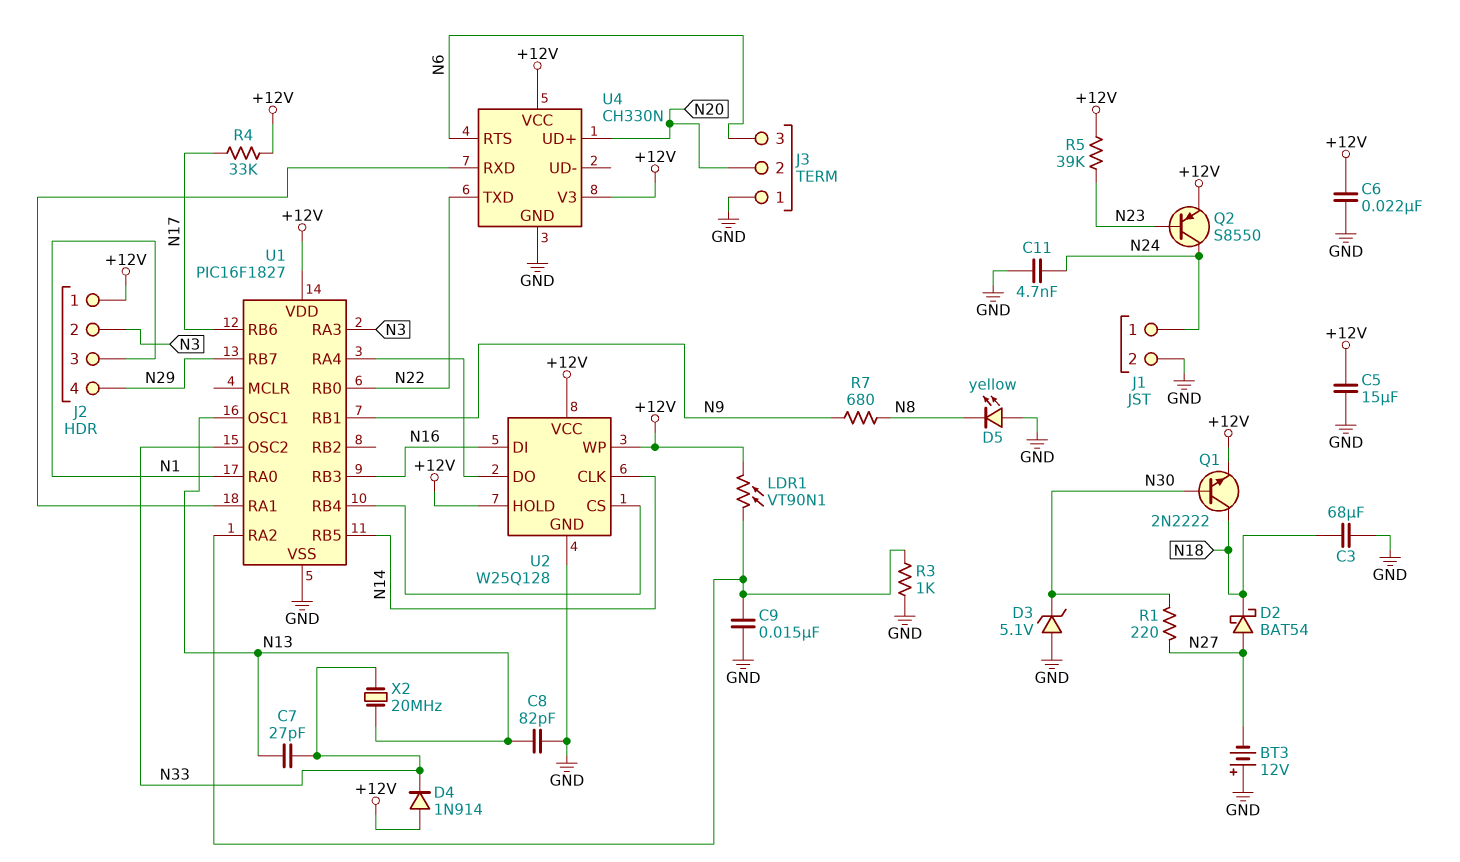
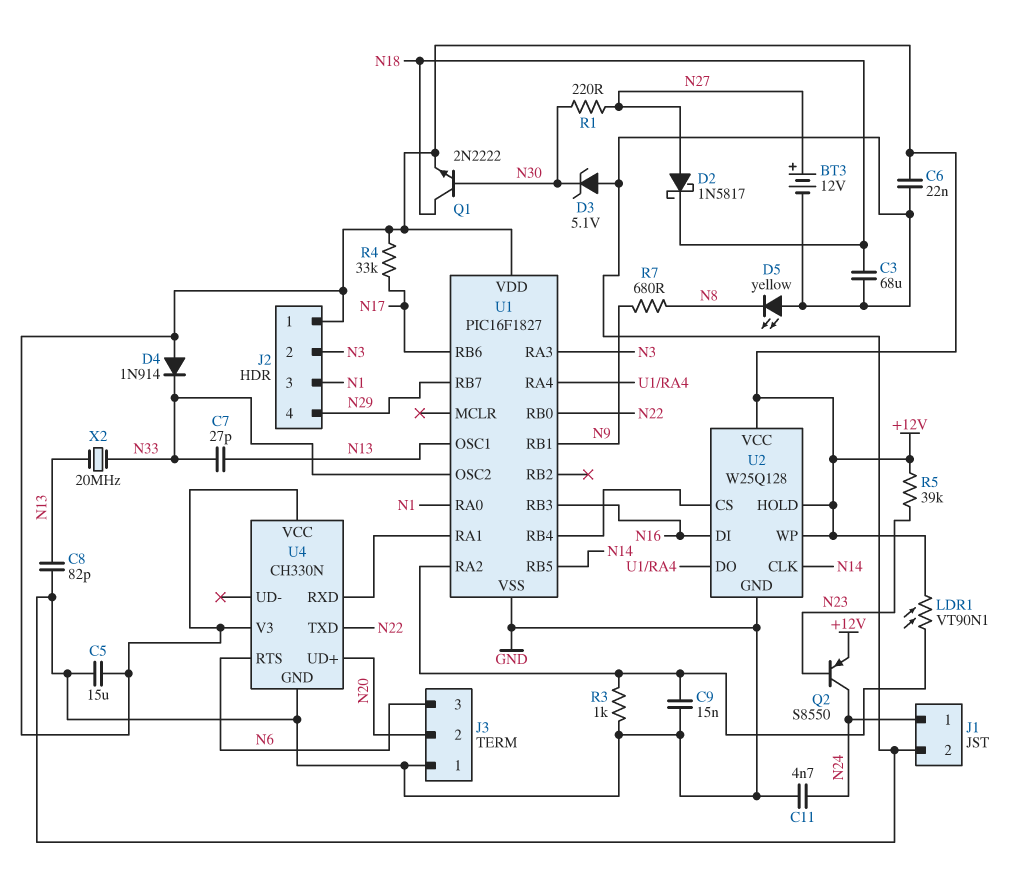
BT3: 12V (plus GND, minus N27) -> 12V (plus N27, minus GND)
D2: schottky BAT54 (A N27, K N18) -> schottky 1N5817 (A N27, K N18)

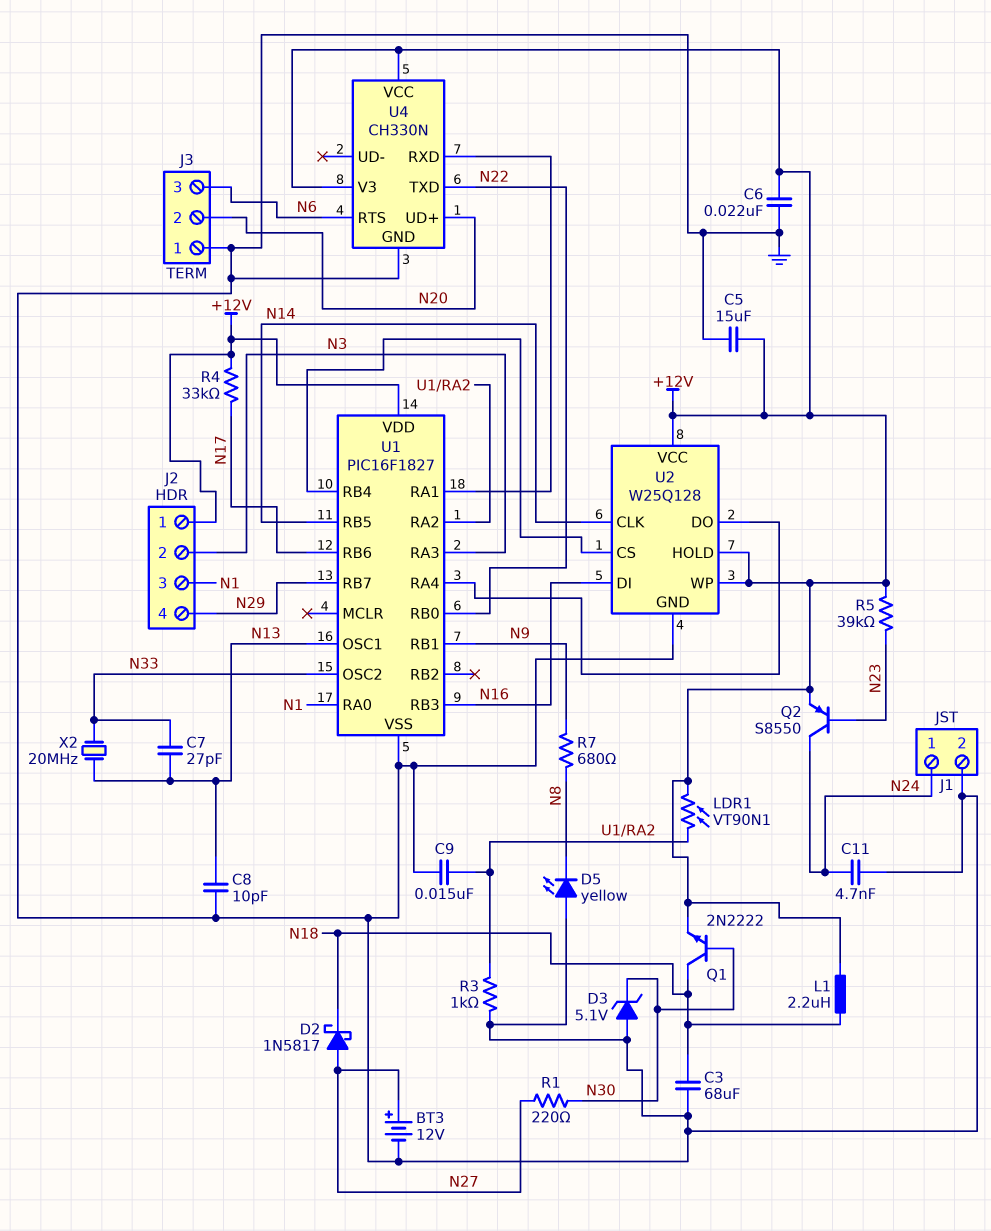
C8: 82pF (GND, N13) -> 10pF (GND, N13)
D4: diode 1N914 (A +12V, K N33) -> none
L1: none -> 2.2uH (+12V, N18)

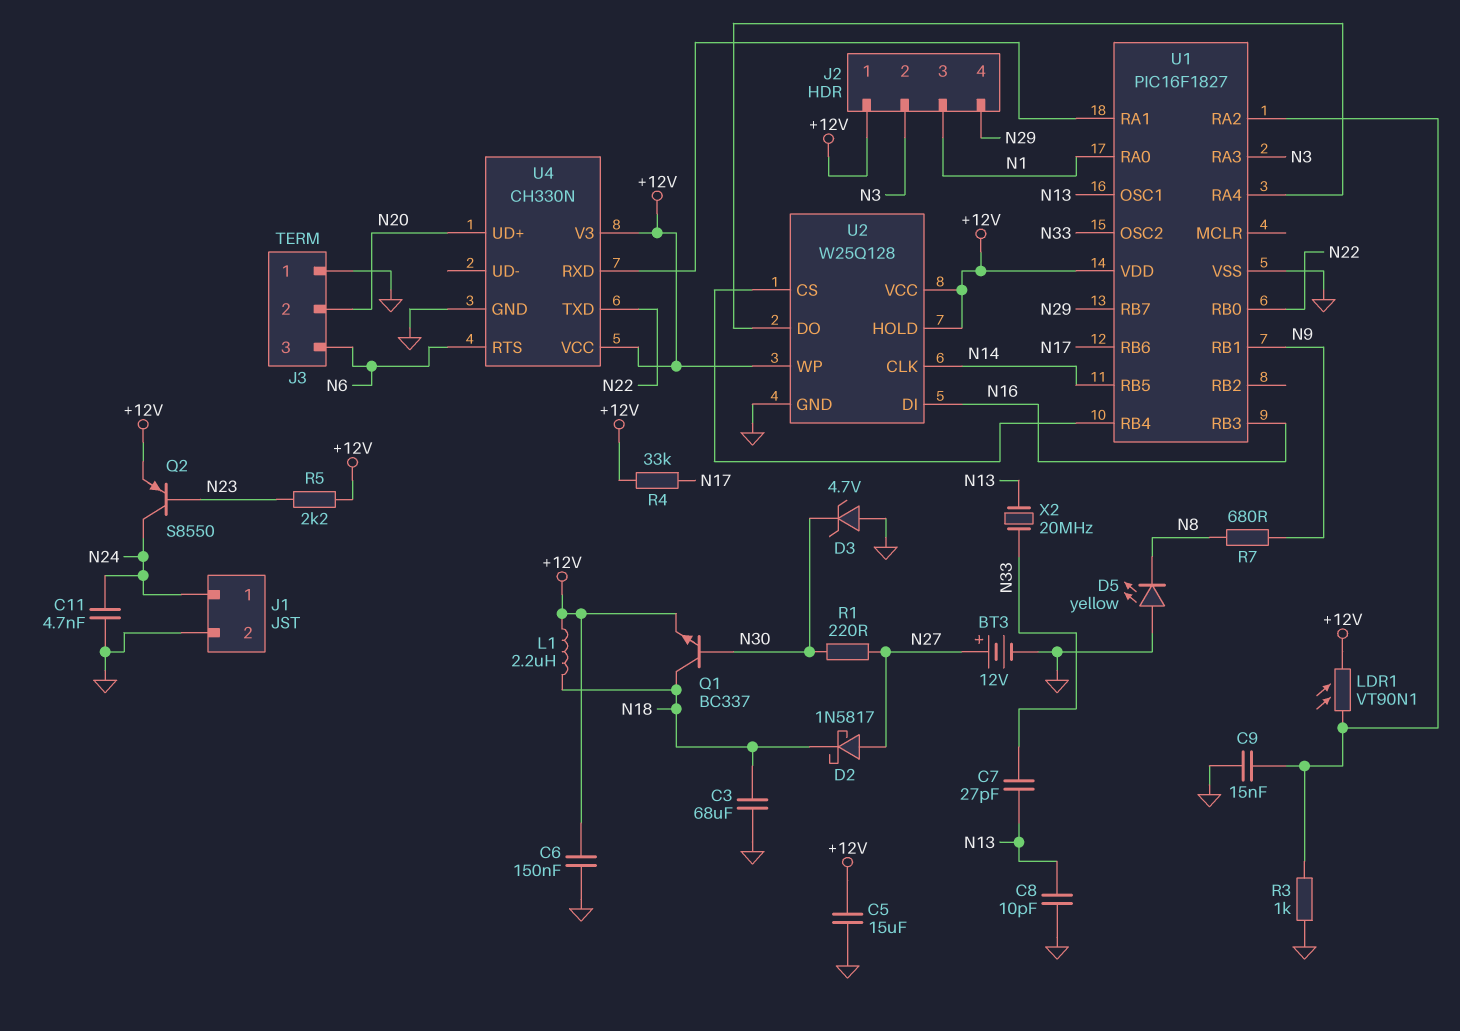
C6: 22nF (+12V, GND) -> 150nF (+12V, GND)
D3: zener 5.1V (A GND, K N30) -> zener 4.7V (A GND, K N30)
Q1: NPN 2N2222 (B N30, C N18, E +12V) -> NPN BC337 (B N30, C N18, E +12V)
R5: 39k (+12V, N23) -> 2.2k (+12V, N23)

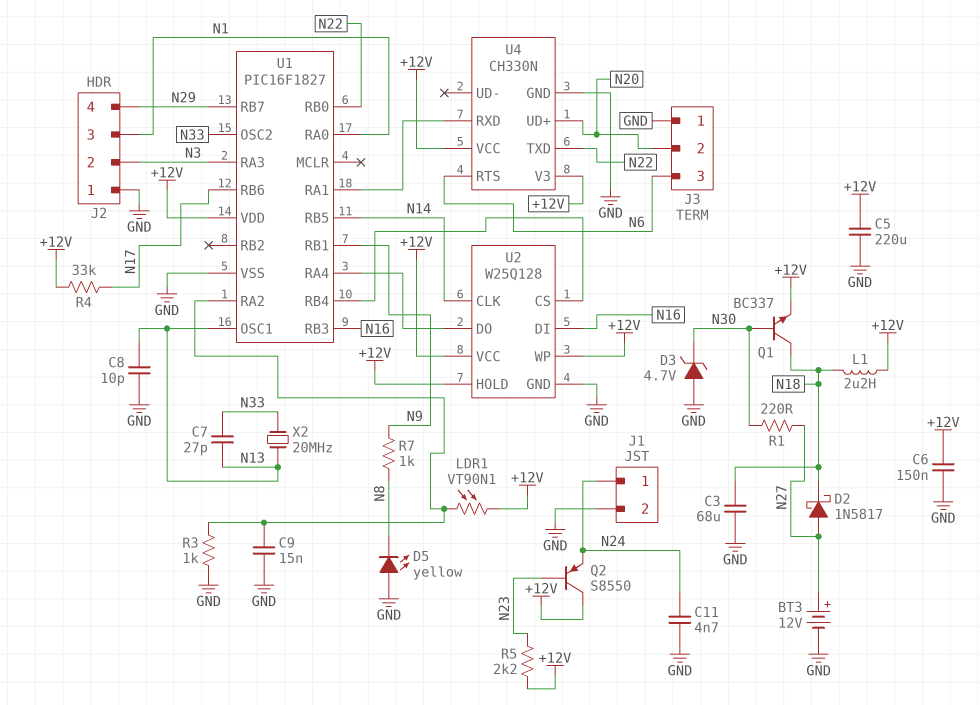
C5: 15uF (+12V, GND) -> 220uF (+12V, GND)
J2 pin 1: +12V -> GND
Q2: PNP S8550 (B N23, C N24, E +12V) -> PNP S8550 (B N23, C +12V, E N24)
R7: 680 (N8, N9) -> 1k (N8, N9)

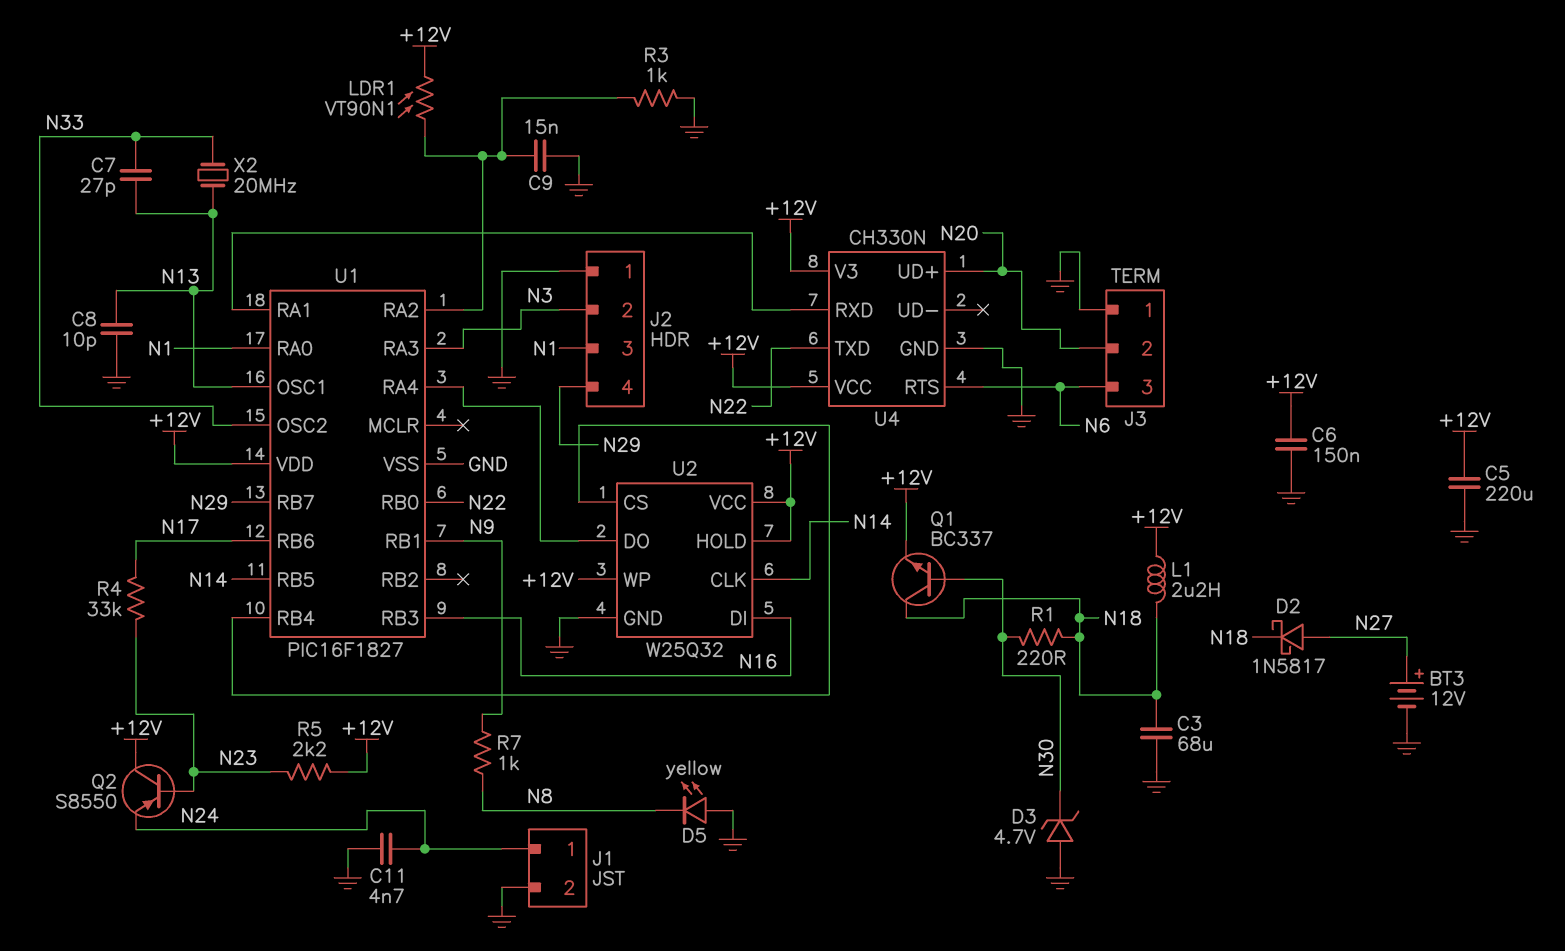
R1: 220 (N27, N30) -> 220 (N18, N30)
R4: 33k (+12V, N17) -> 33k (N17, N23)
U2: W25Q128 -> W25Q32

